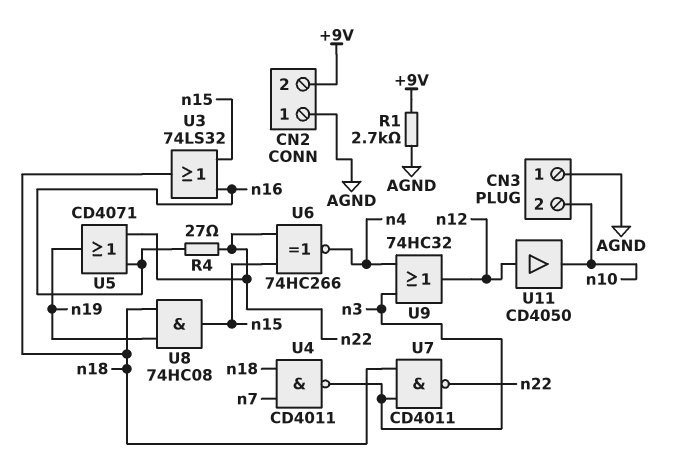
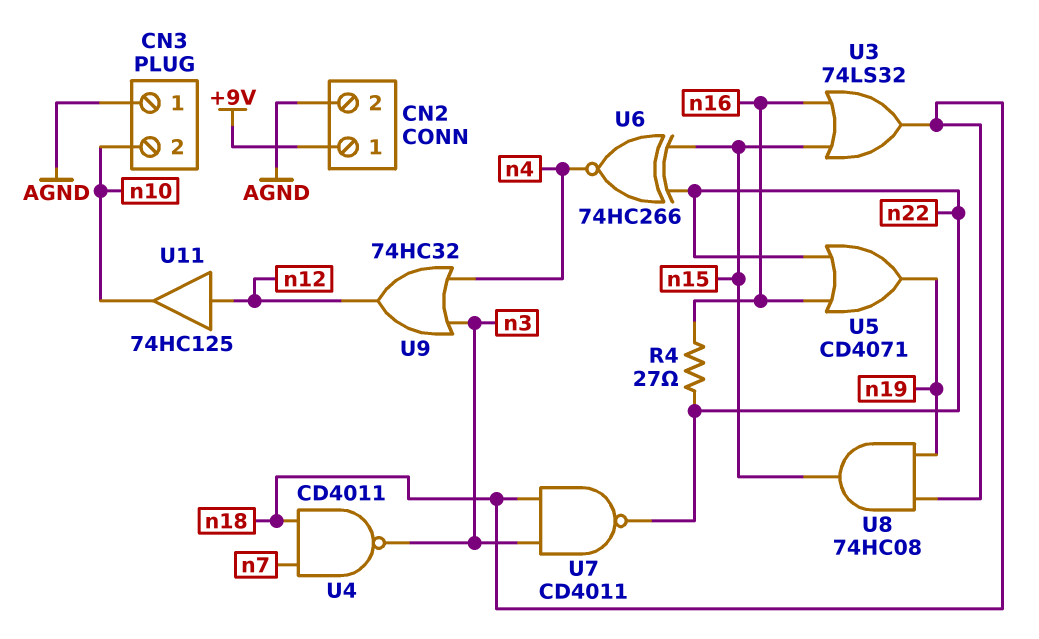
CN2 pin 1: AGND -> +9V
CN2 pin 2: +9V -> AGND
R1: 2.7k (+9V, AGND) -> none
U11: buffer CD4050 (in n12, out n10) -> buffer 74HC125 (in n12, out n10)

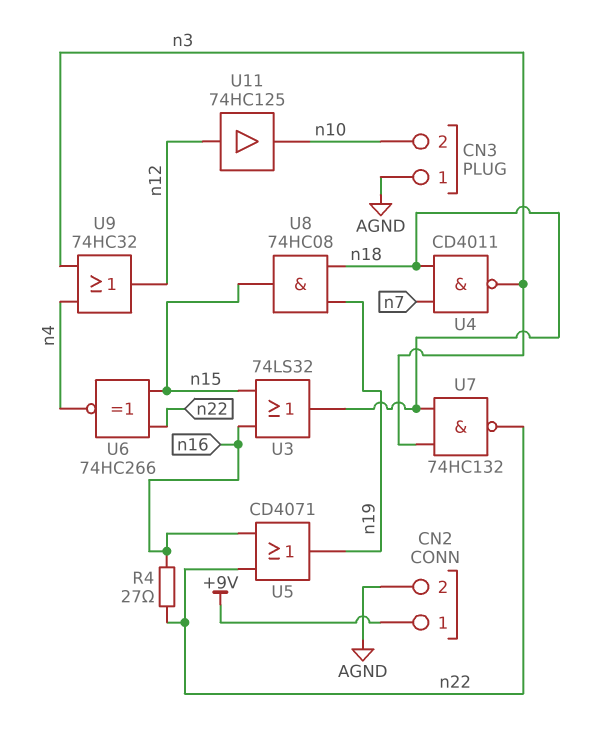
U7: NAND CD4011 (in n3, in n18, out n22) -> NAND 74HC132 (in n3, in n18, out n22)

